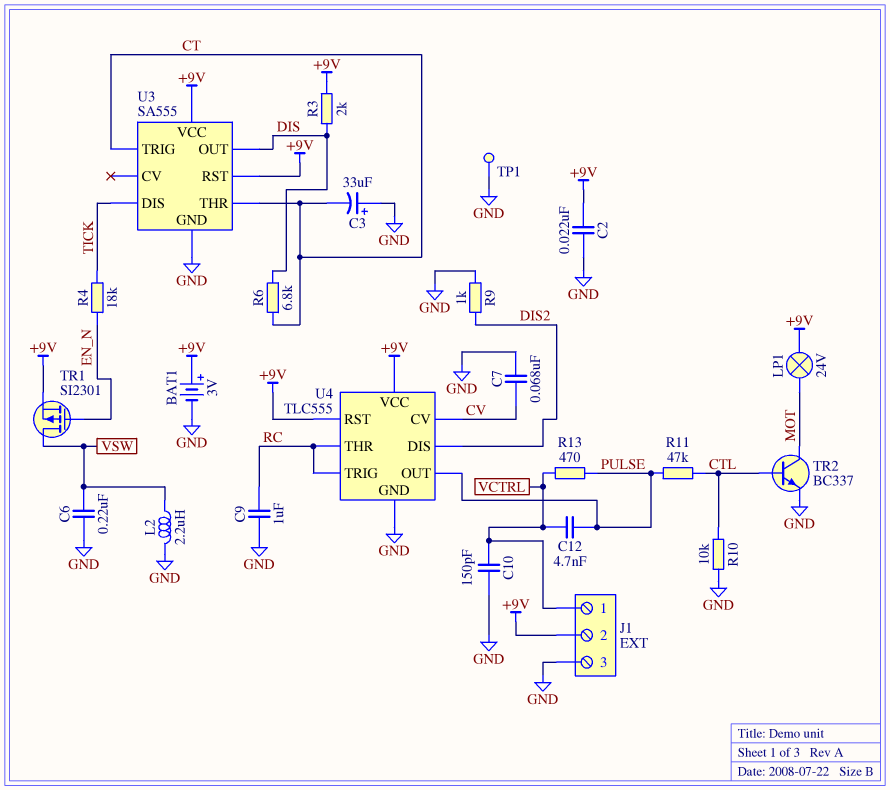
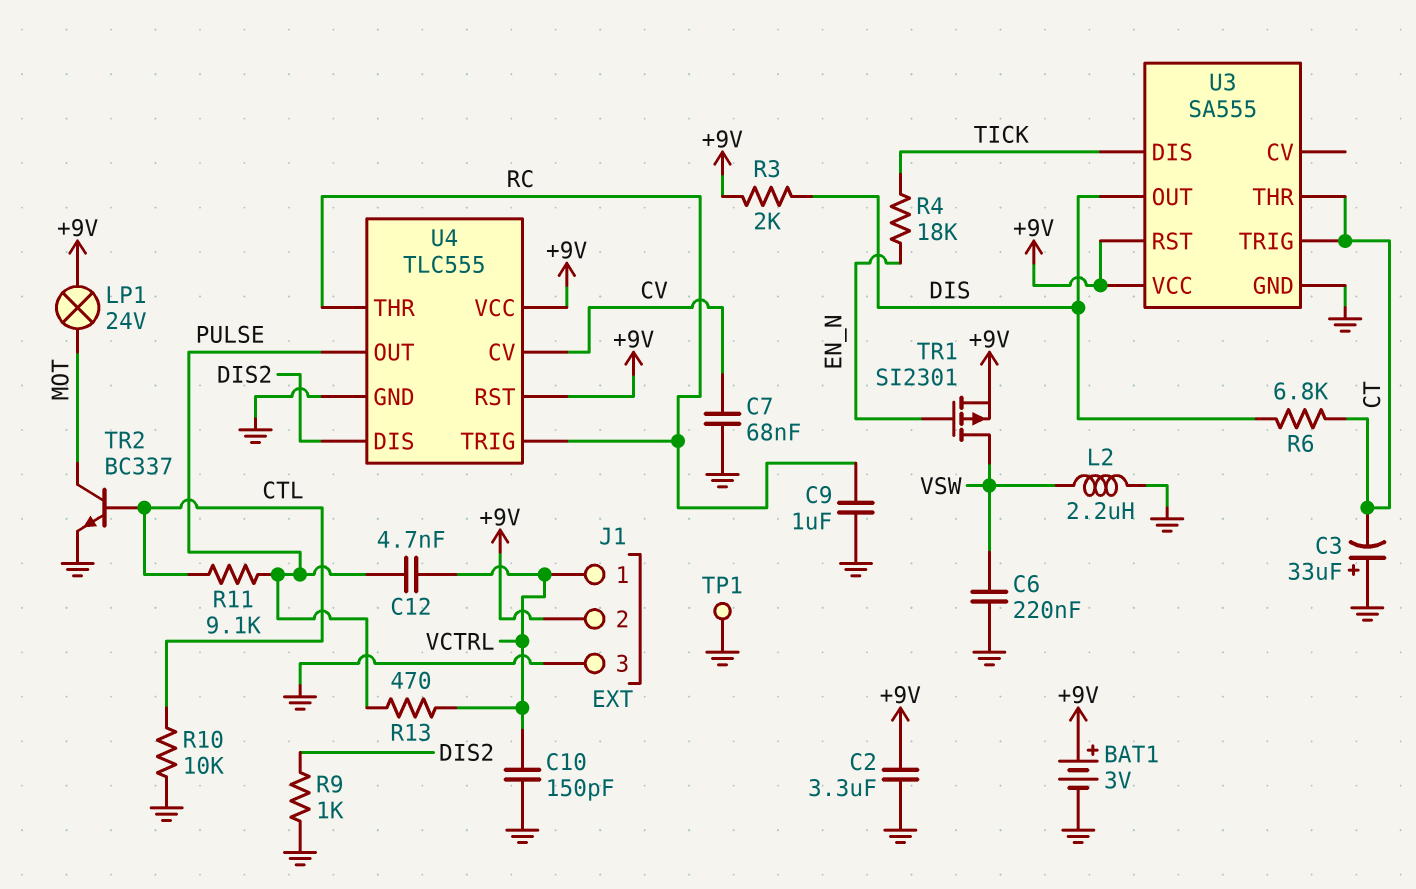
C2: 22nF (+9V, GND) -> 3.3uF (+9V, GND)
R11: 47k (CTL, PULSE) -> 9.1k (CTL, PULSE)

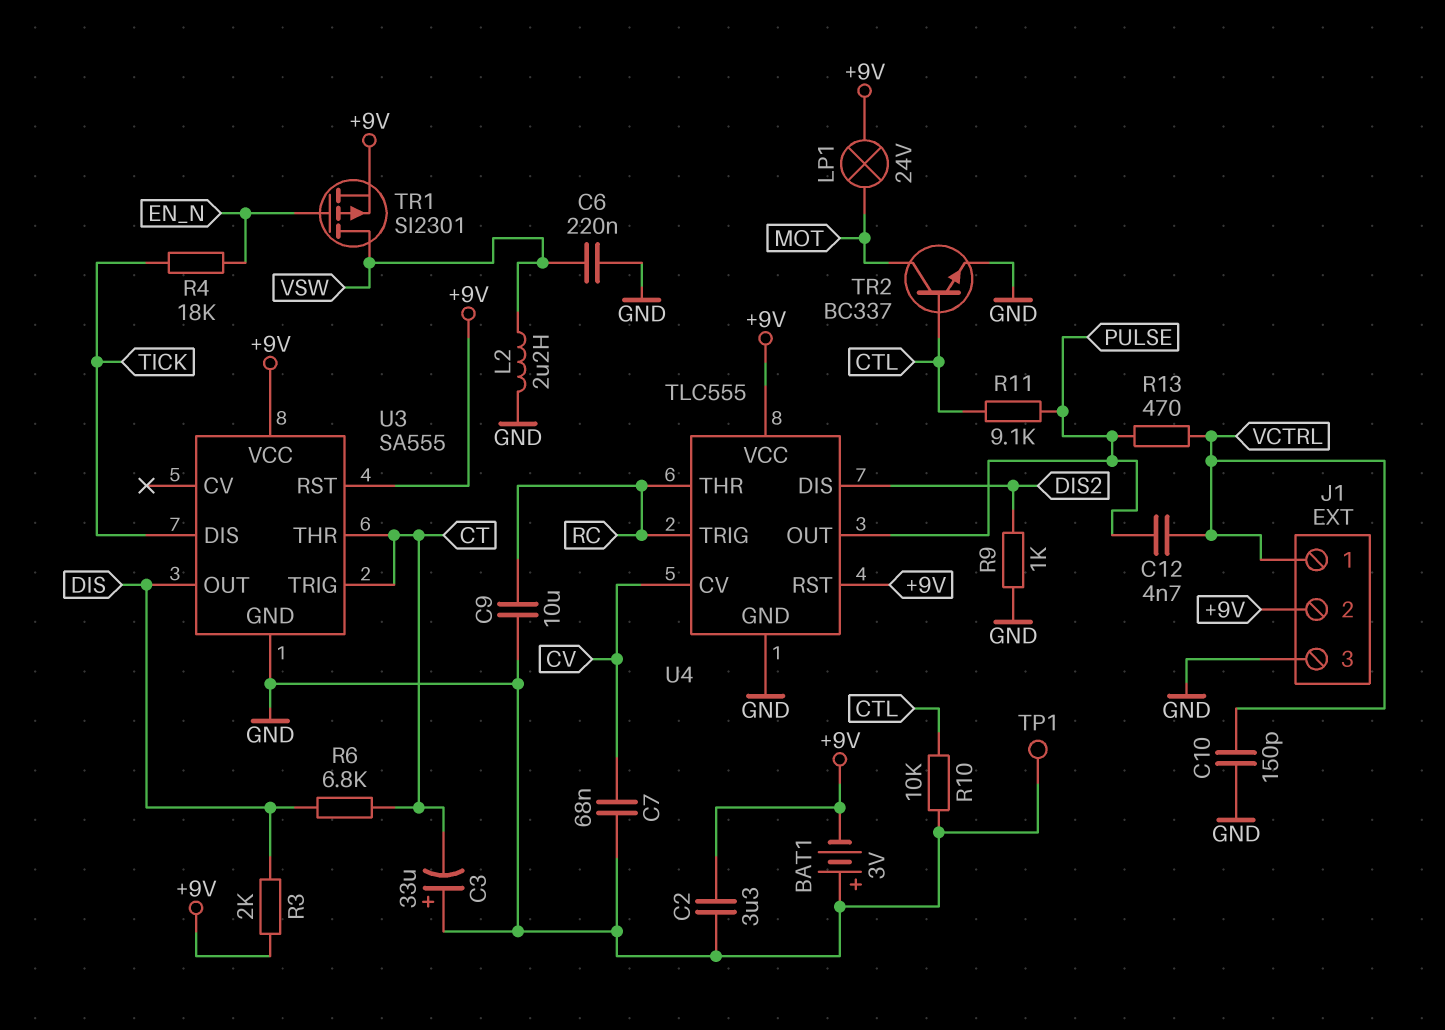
BAT1: 3V (plus +9V, minus GND) -> 3V (plus GND, minus +9V)
C9: 1uF (GND, RC) -> 10uF (GND, RC)

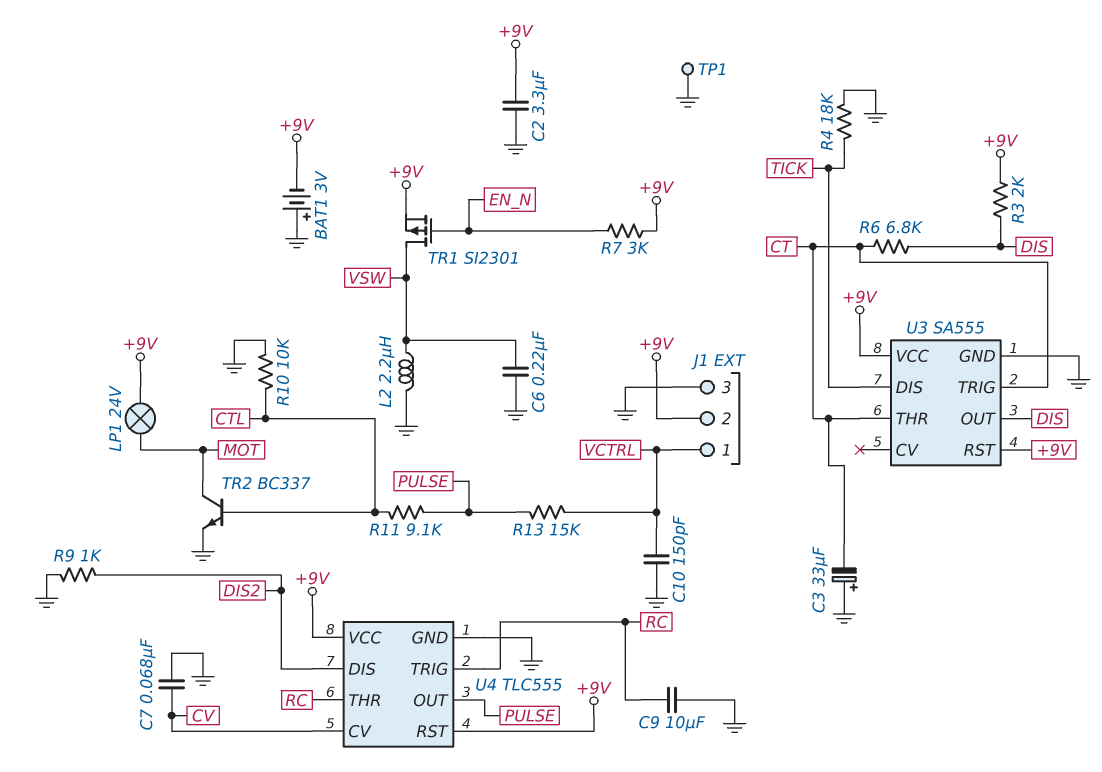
C12: 4.7nF (PULSE, VCTRL) -> none
R4: 18k (EN_N, TICK) -> 18k (GND, TICK)
R7: none -> 3k (+9V, EN_N)
R13: 470 (PULSE, VCTRL) -> 15k (PULSE, VCTRL)

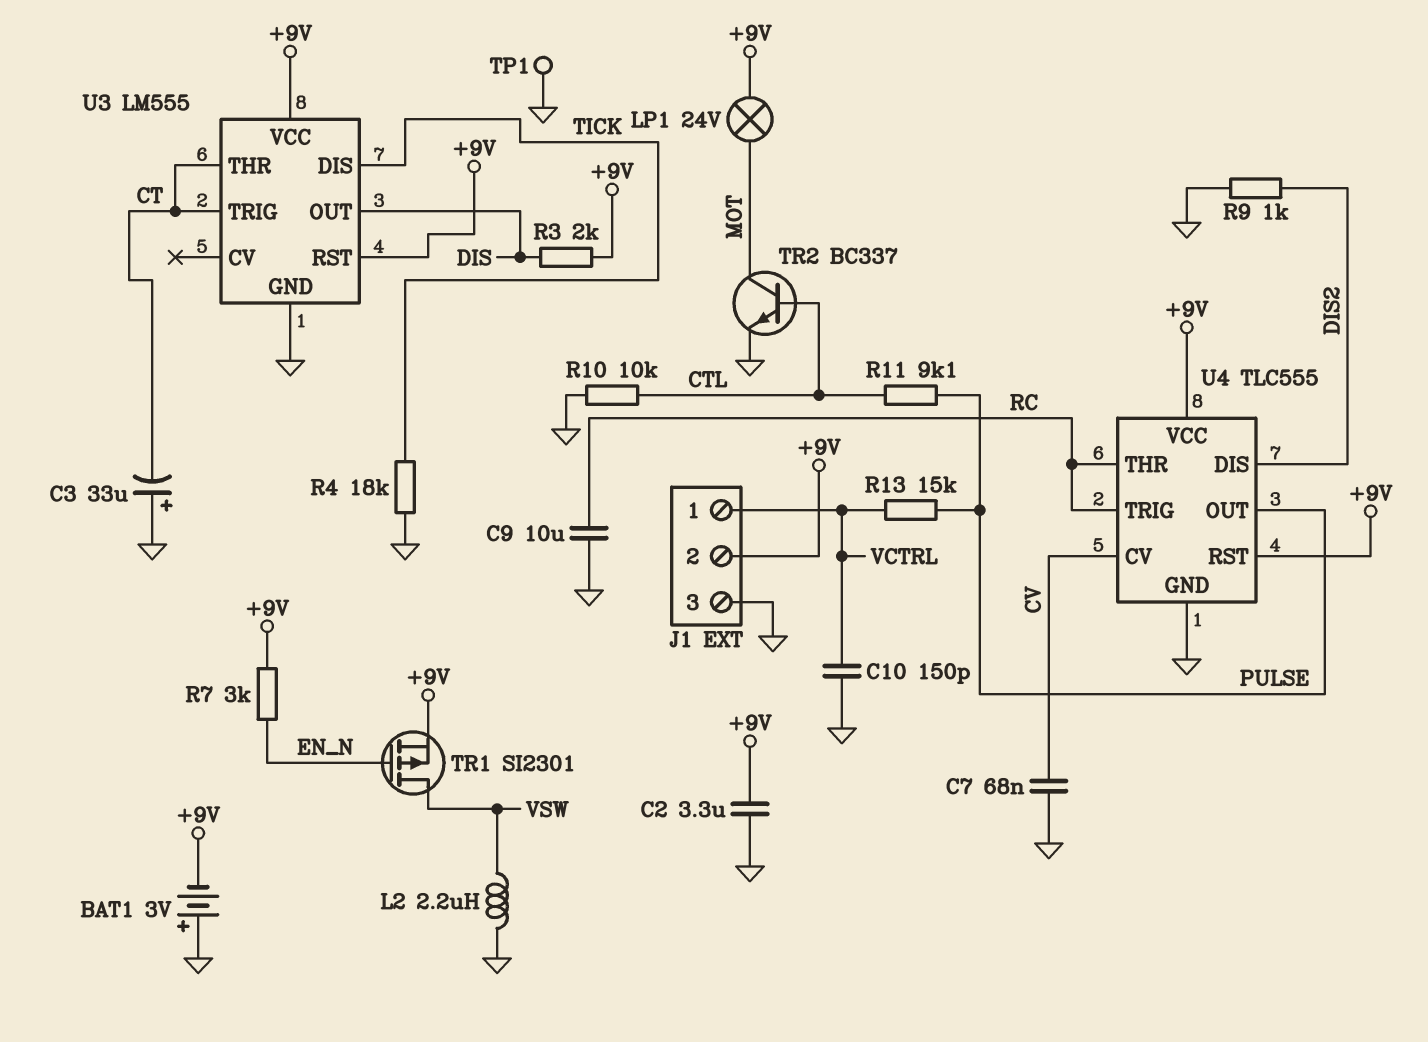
C6: 220nF (GND, VSW) -> none
R6: 6.8k (CT, DIS) -> none
U3: SA555 -> LM555

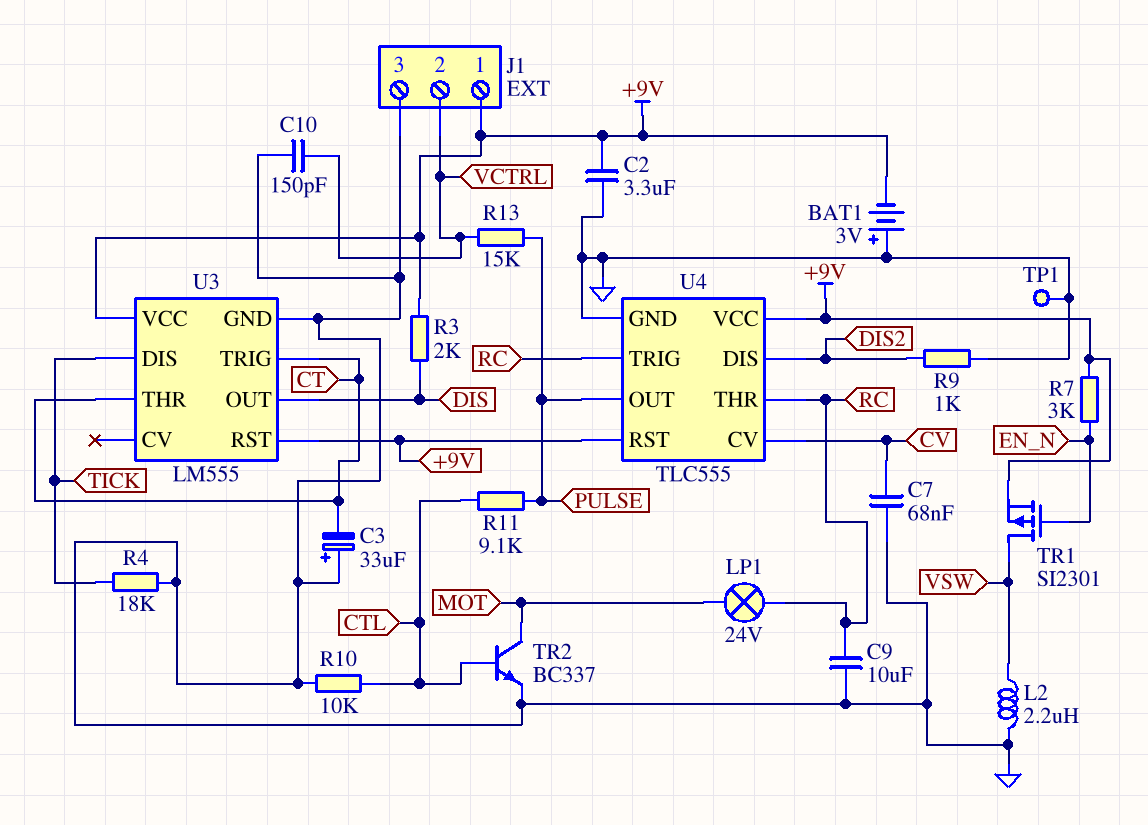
J1 pin 1: VCTRL -> +9V
J1 pin 2: +9V -> VCTRL
LP1: lamp 24V (+9V, MOT) -> lamp 24V (MOT, RC)

